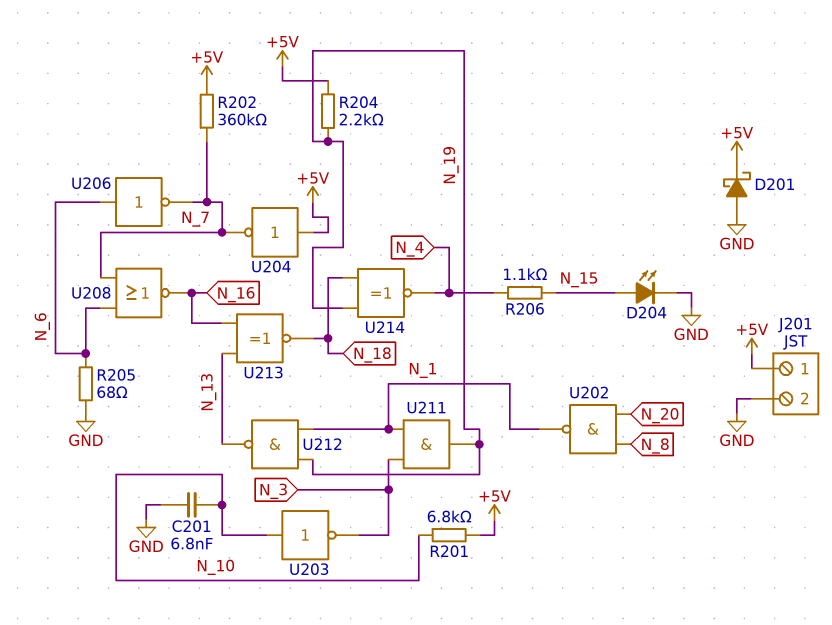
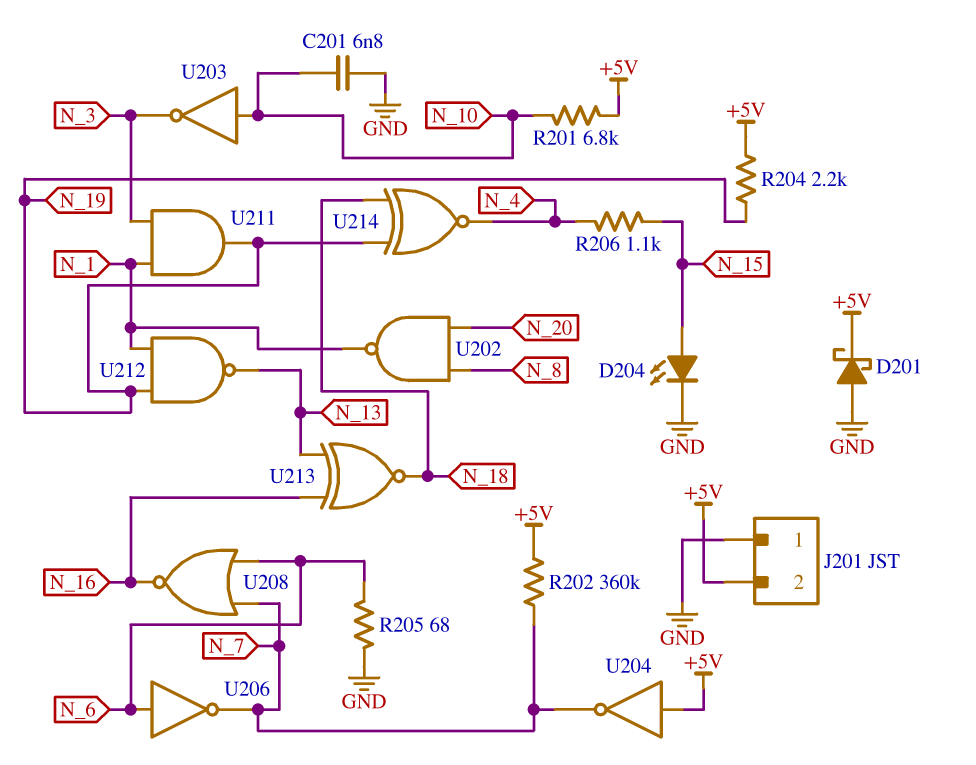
J201 pin 1: +5V -> GND
J201 pin 2: GND -> +5V

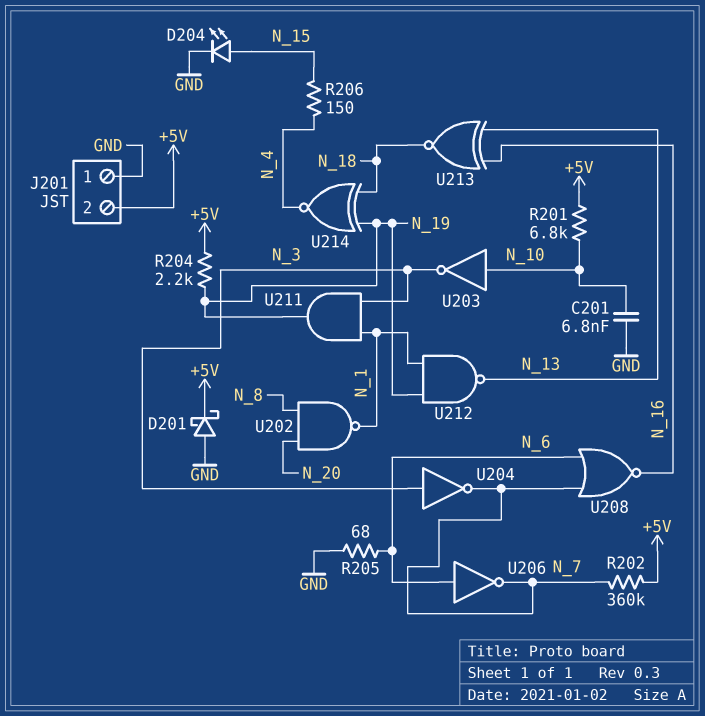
R206: 1.1k (N_4, N_15) -> 150 (N_4, N_15)
U204: NOT (in +5V, out N_7) -> NOT (in N_3, out N_7)

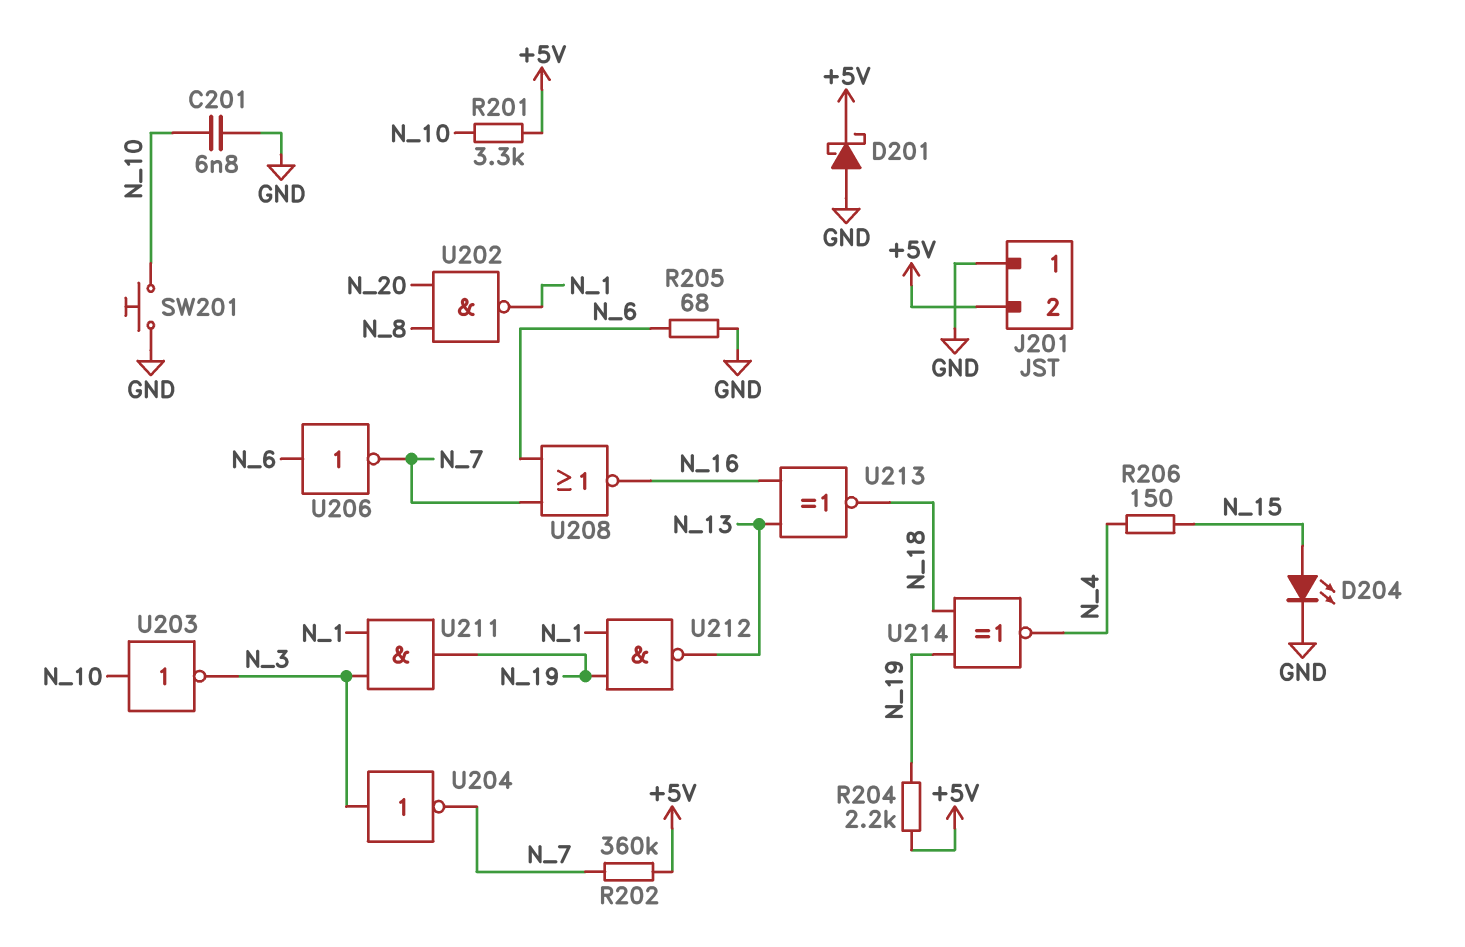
R201: 6.8k (+5V, N_10) -> 3.3k (+5V, N_10)
SW201: none -> button (GND, N_10)

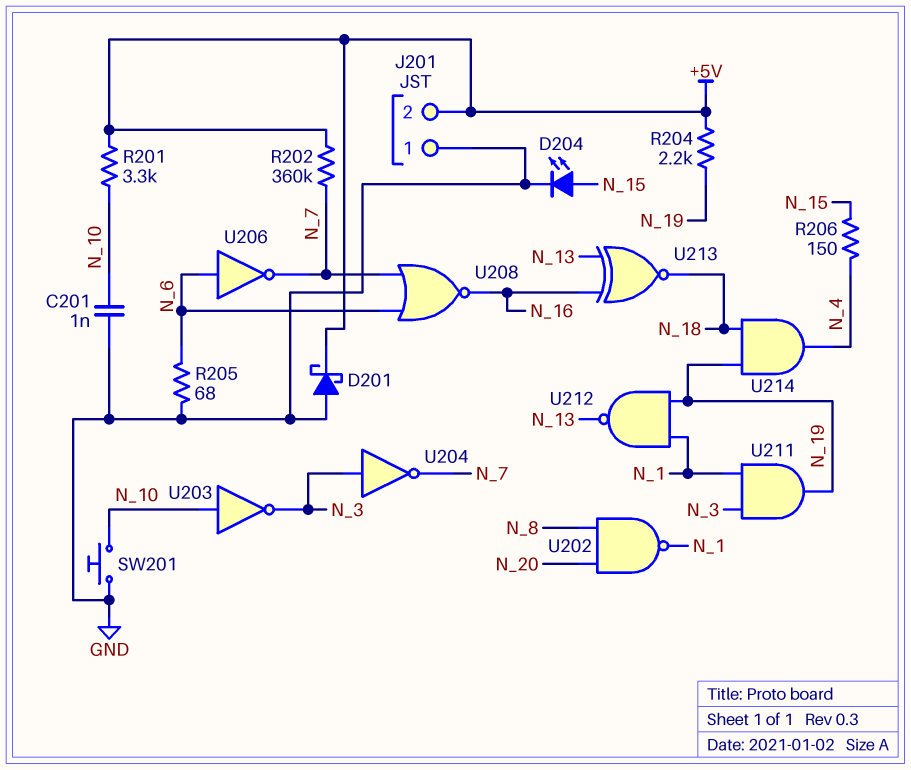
C201: 6.8nF (GND, N_10) -> 1nF (GND, N_10)
U214: XNOR (in N_18, in N_19, out N_4) -> AND (in N_18, in N_19, out N_4)

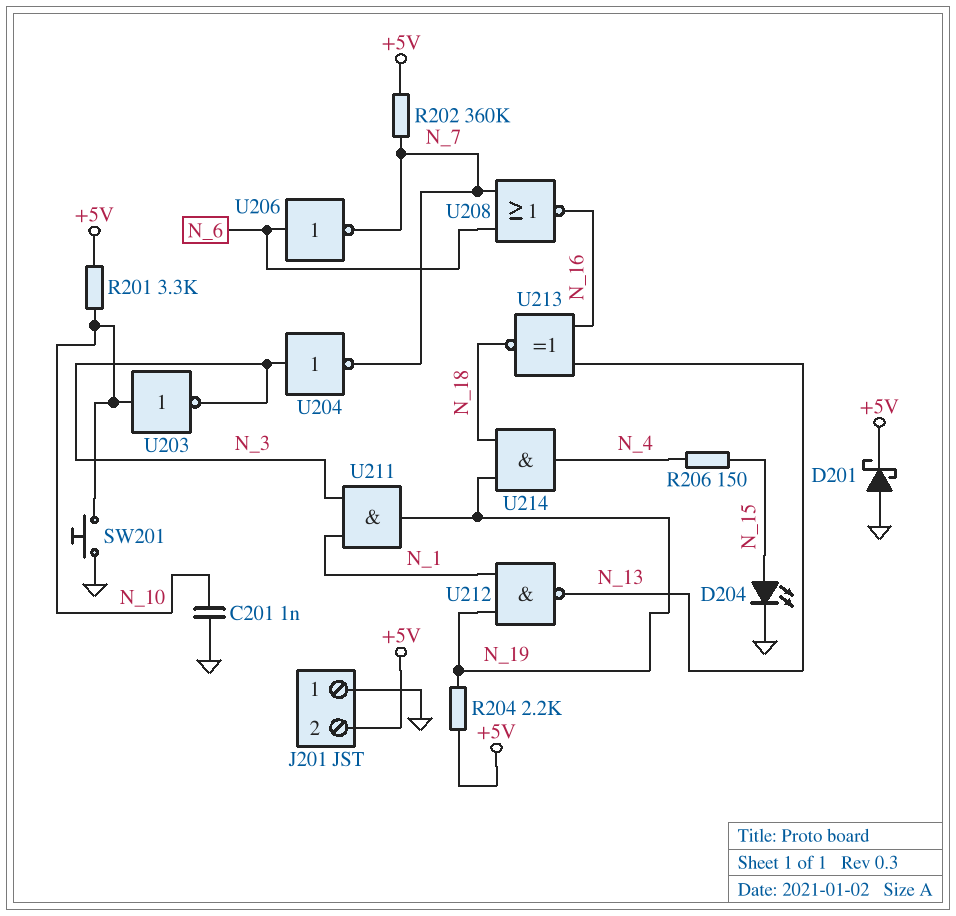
R205: 68 (GND, N_6) -> none
U202: NAND (in N_8, in N_20, out N_1) -> none

